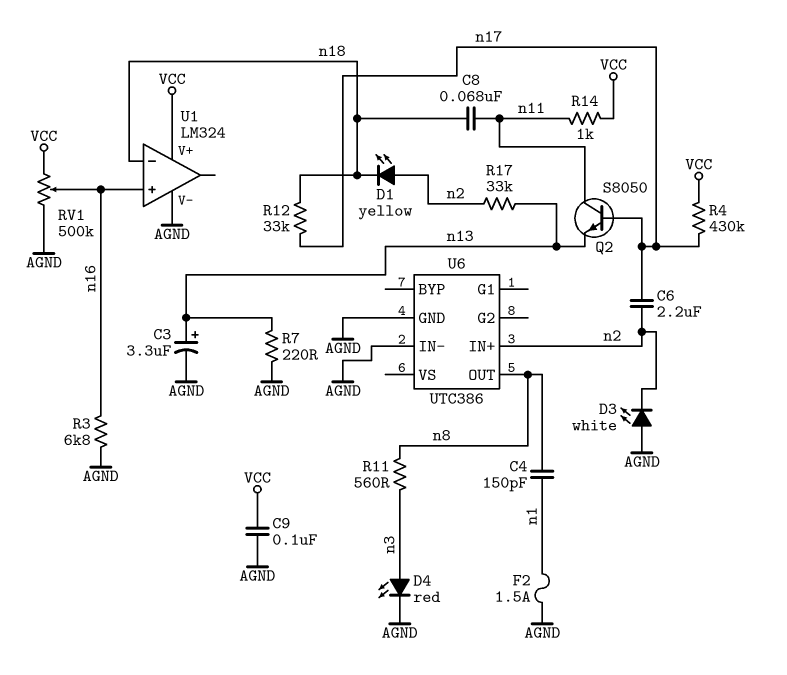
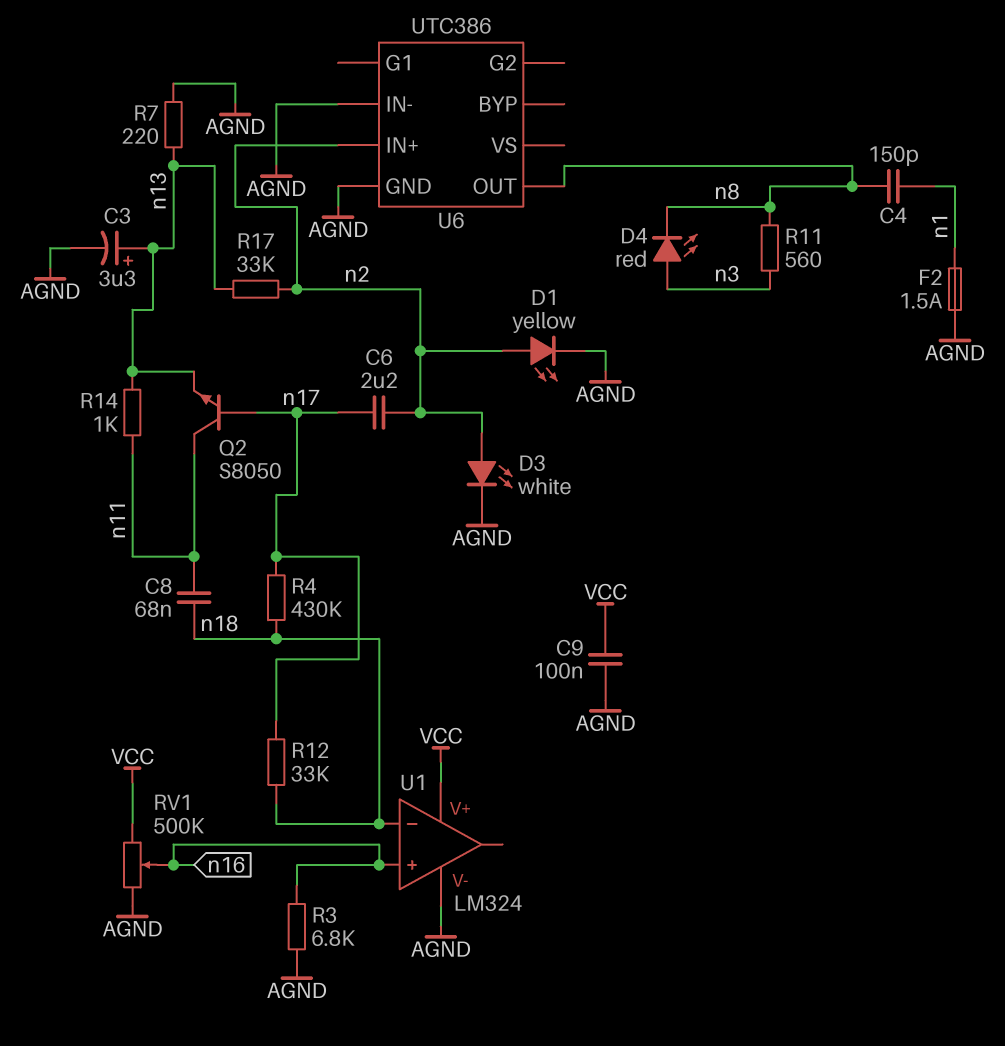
D1: LED yellow (A n2, K n18) -> LED yellow (A n2, K AGND)
D3: LED white (A AGND, K n2) -> LED white (A n2, K AGND)
D4: LED red (A n3, K AGND) -> LED red (A n3, K n8)
R4: 430k (VCC, n17) -> 430k (n17, n18)
R14: 1k (VCC, n11) -> 1k (n11, n13)

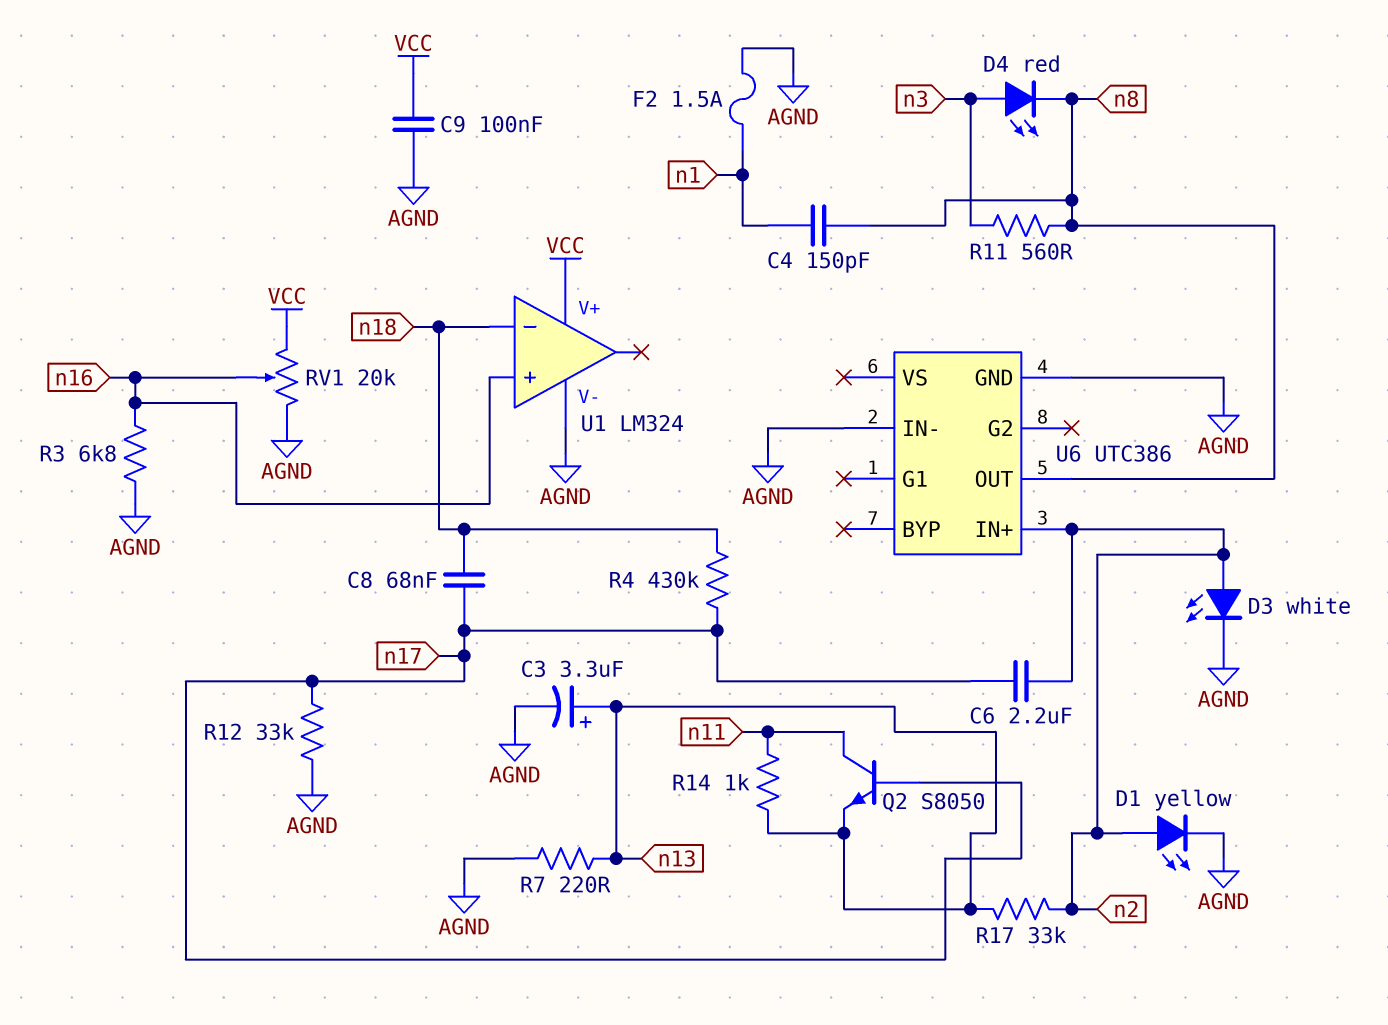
C8: 68nF (n11, n18) -> 68nF (n17, n18)
R12: 33k (n17, n18) -> 33k (AGND, n17)
RV1: 500k (AGND, VCC, wiper n16) -> 20k (AGND, VCC, wiper n16)

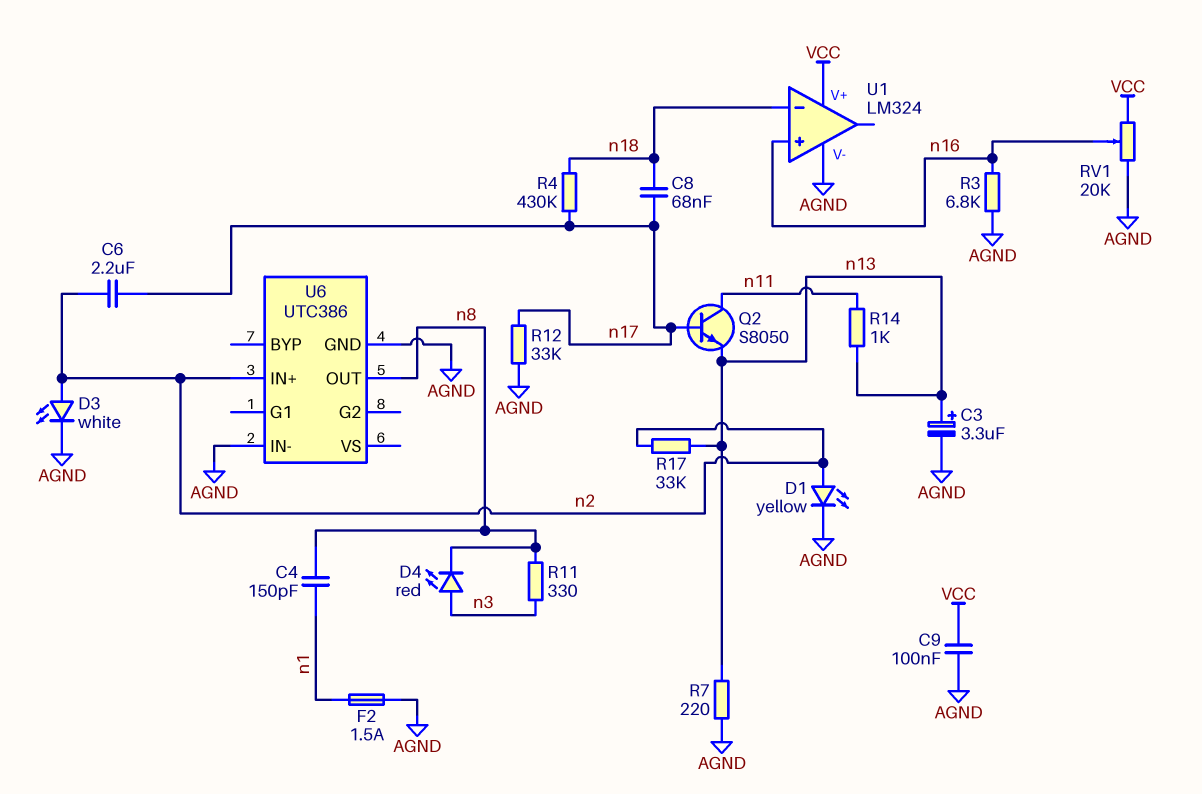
R11: 560 (n3, n8) -> 330 (n3, n8)

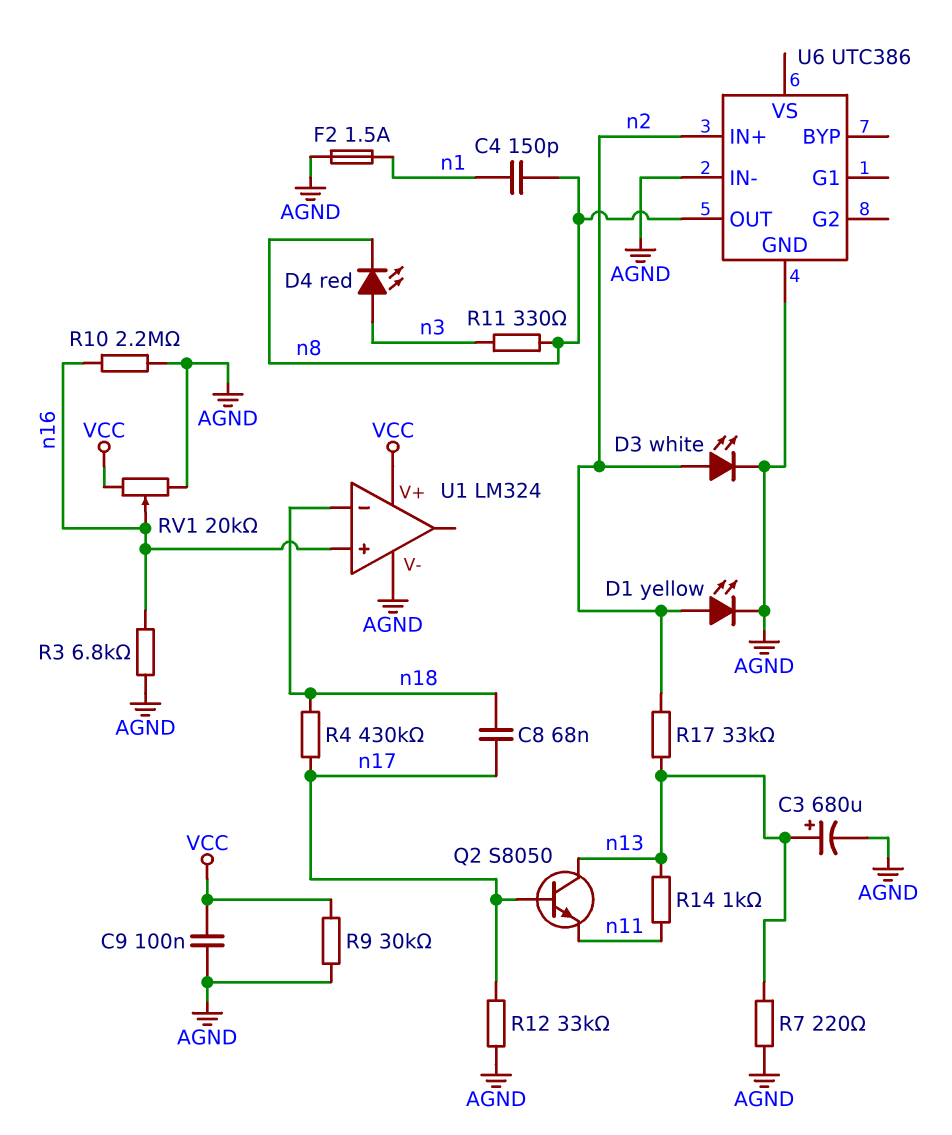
C3: 3.3uF (plus n13, minus AGND) -> 680uF (plus n13, minus AGND)
C6: 2.2uF (n2, n17) -> none
Q2: NPN S8050 (B n17, C n11, E n13) -> NPN S8050 (B n17, C n13, E n11)
R9: none -> 30k (AGND, VCC)
R10: none -> 2.2M (AGND, n16)

